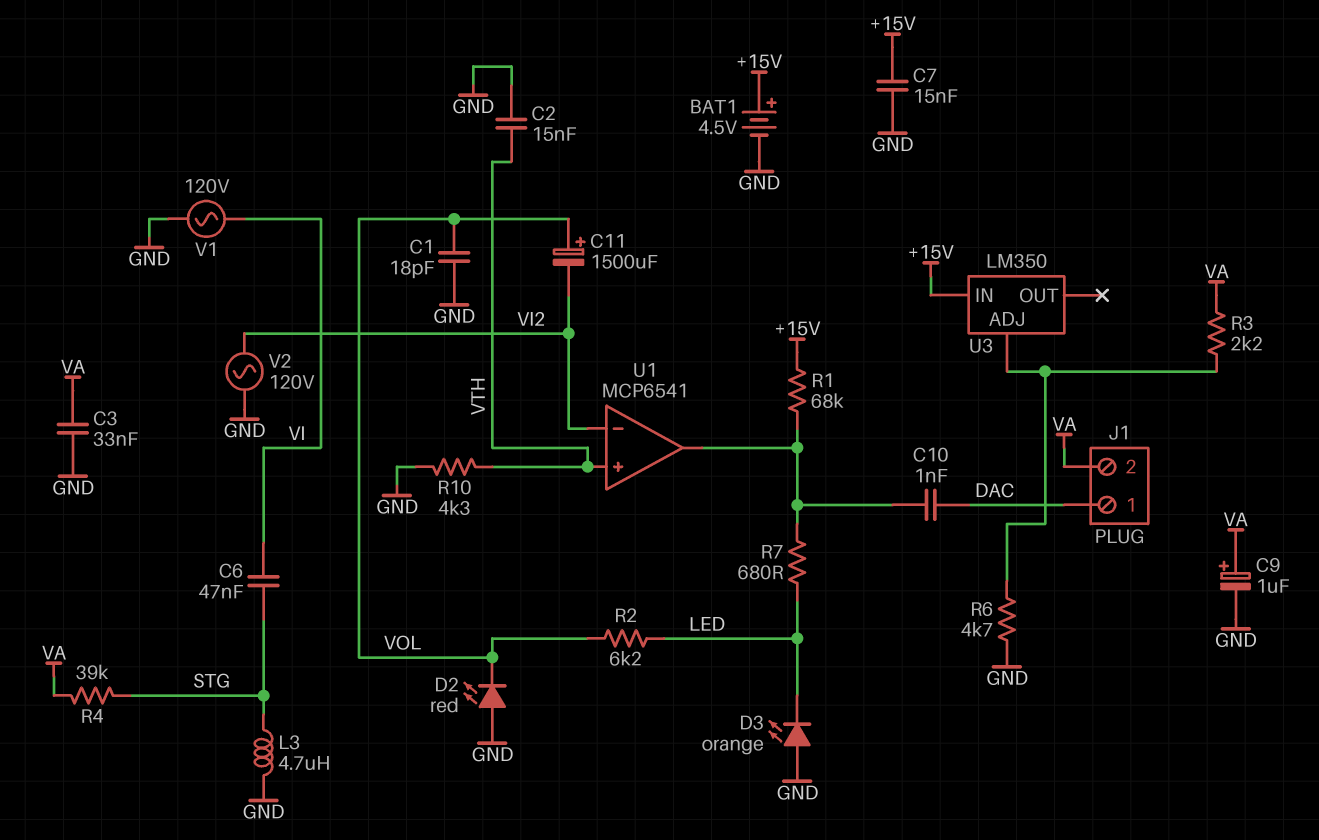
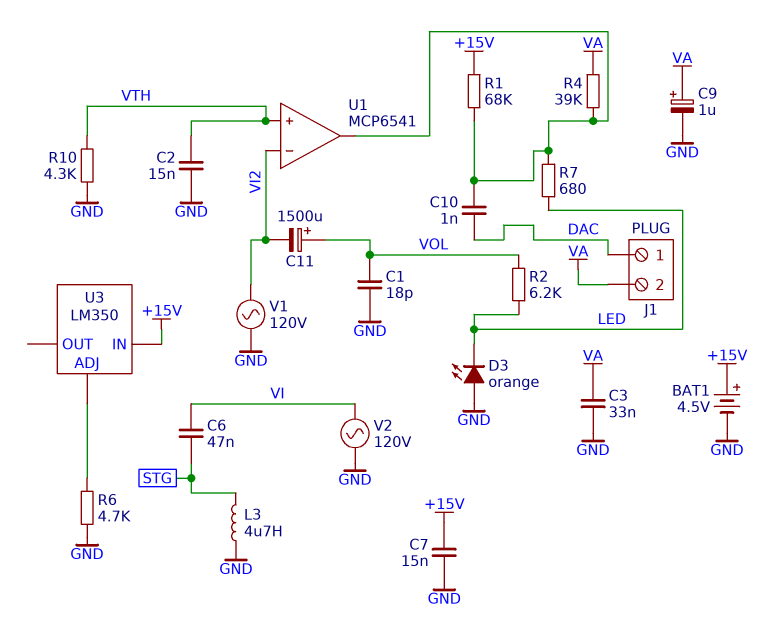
D2: LED red (A GND, K VOL) -> none
R3: 2.2k (U3/ADJ, VA) -> none
R4: 39k (STG, VA) -> 39k (U1/out, VA)
V1: AC 120V (GND, VI) -> AC 120V (GND, VI2)
V2: AC 120V (GND, VI2) -> AC 120V (GND, VI)

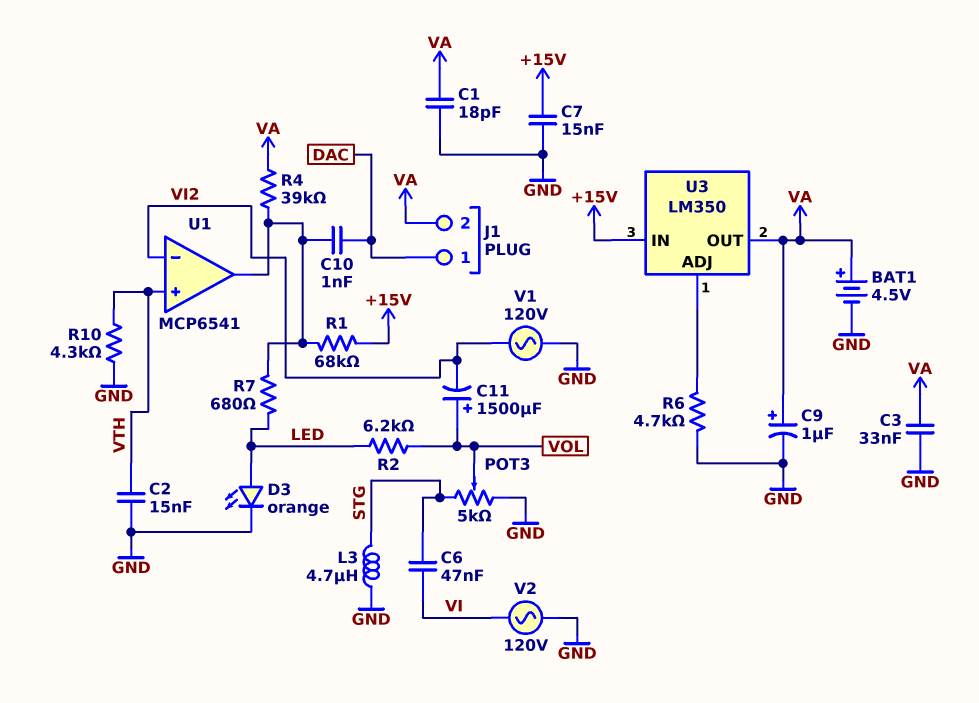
BAT1: 4.5V (plus +15V, minus GND) -> 4.5V (plus VA, minus GND)
C1: 18pF (GND, VOL) -> 18pF (GND, VA)
D3: LED orange (A GND, K LED) -> LED orange (A LED, K GND)
POT3: none -> 5k (GND, STG, wiper VOL)
U3 pin OUT: none -> VA

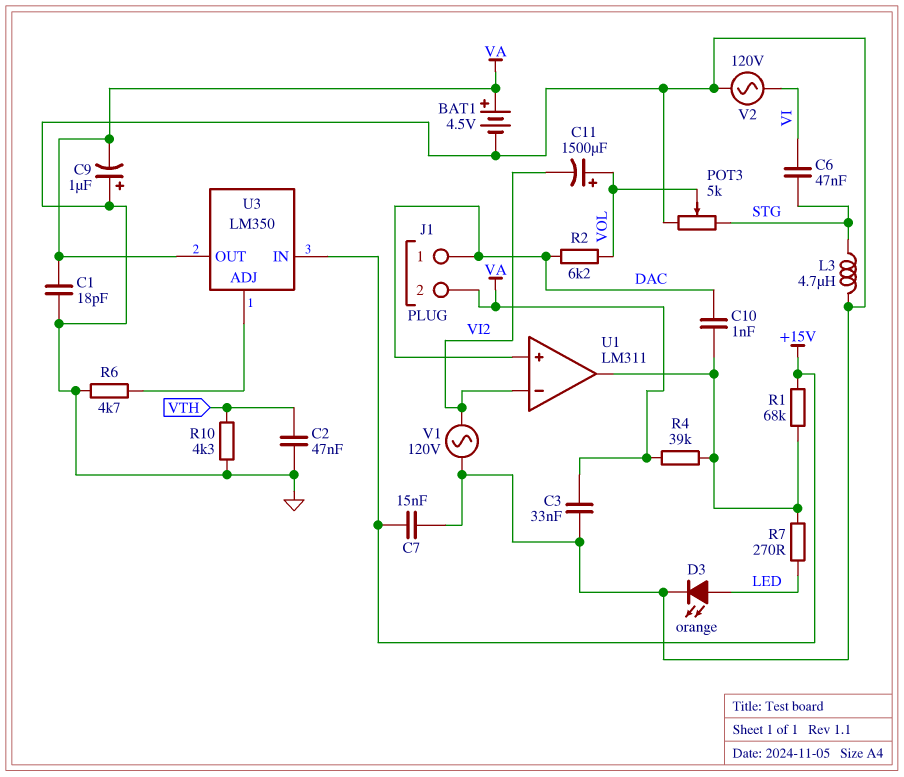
C2: 15nF (GND, VTH) -> 47nF (GND, VTH)
C9: 1uF (plus VA, minus GND) -> 1uF (plus GND, minus VA)
R2: 6.2k (LED, VOL) -> 6.2k (DAC, VOL)
R7: 680 (LED, U1/out) -> 270 (LED, U1/out)
U1: MCP6541 -> LM311
U1 pin in+: VTH -> DAC

